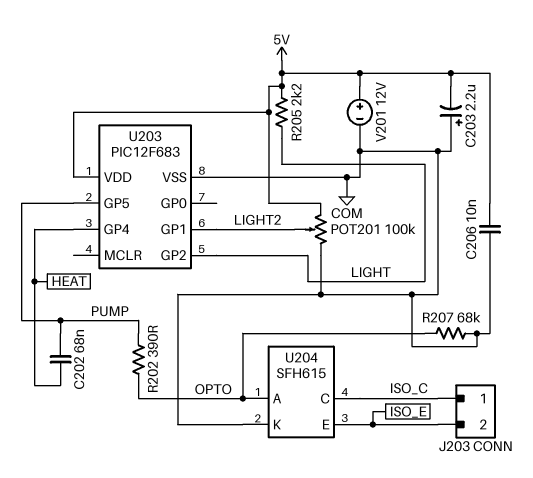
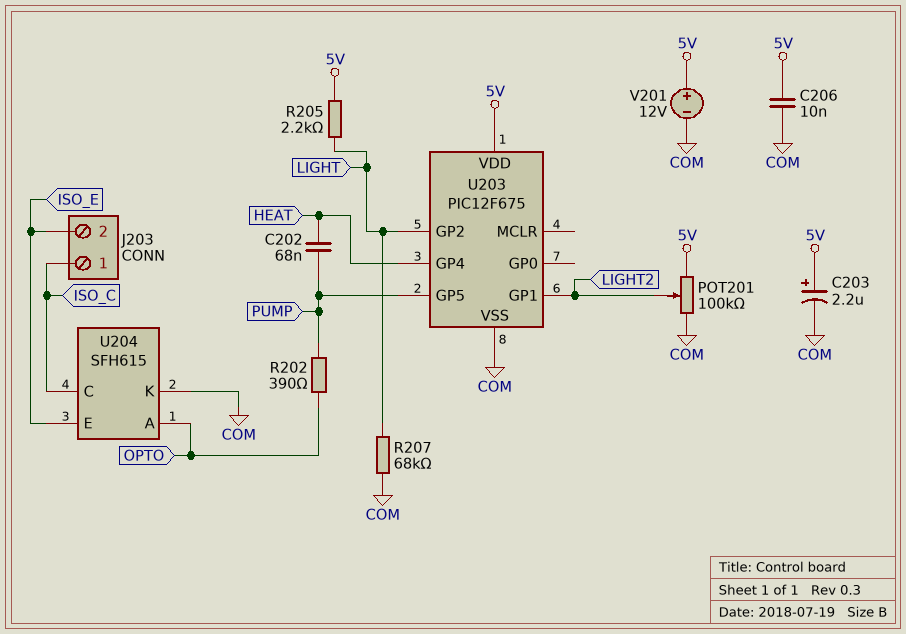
C203: 2.2uF (plus COM, minus 5V) -> 2.2uF (plus 5V, minus COM)
R207: 68k (COM, OPTO) -> 68k (COM, LIGHT)
U203: PIC12F683 -> PIC12F675

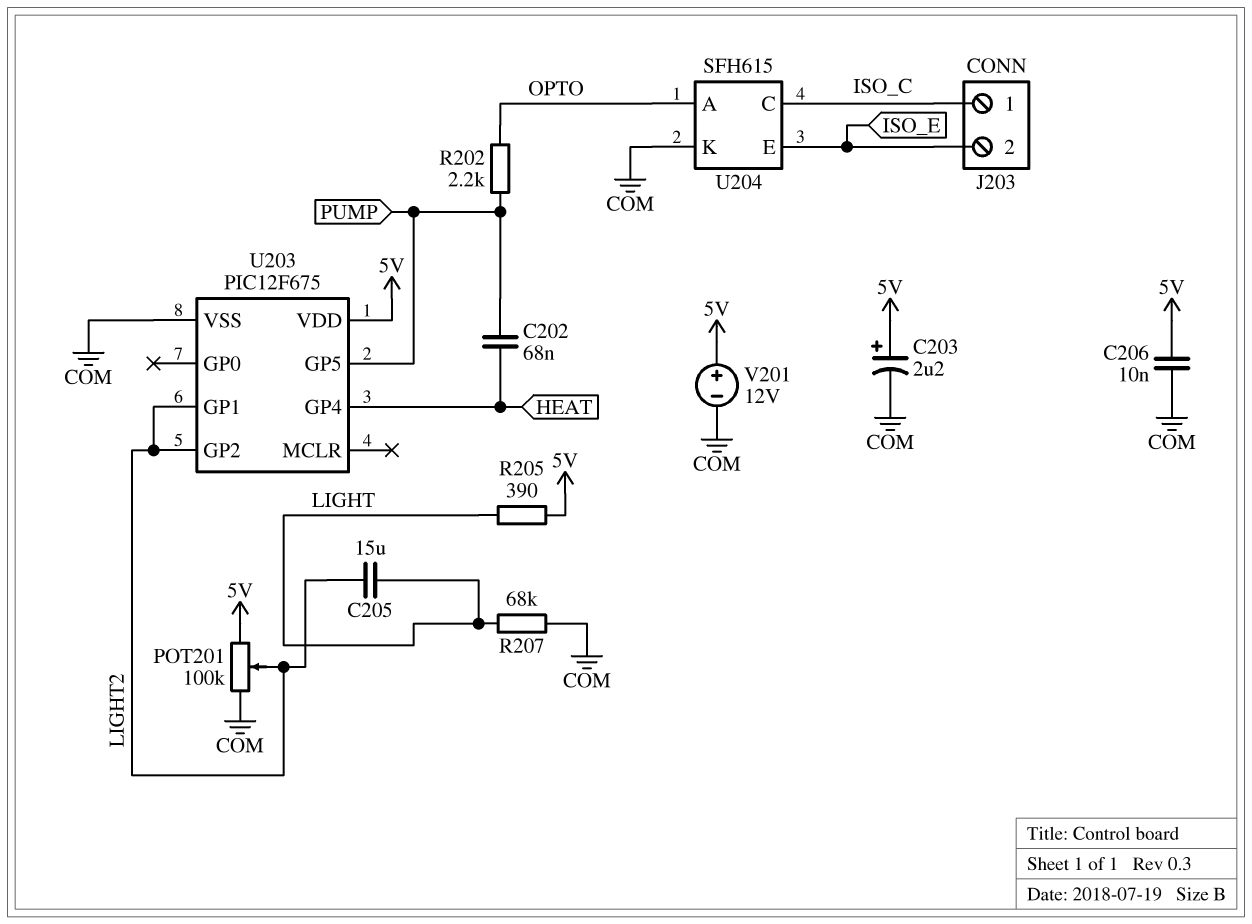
C205: none -> 15uF (LIGHT, LIGHT2)
R202: 390 (OPTO, PUMP) -> 2.2k (OPTO, PUMP)
R205: 2.2k (5V, LIGHT) -> 390 (5V, LIGHT)
U203 pin GP2: LIGHT -> LIGHT2

